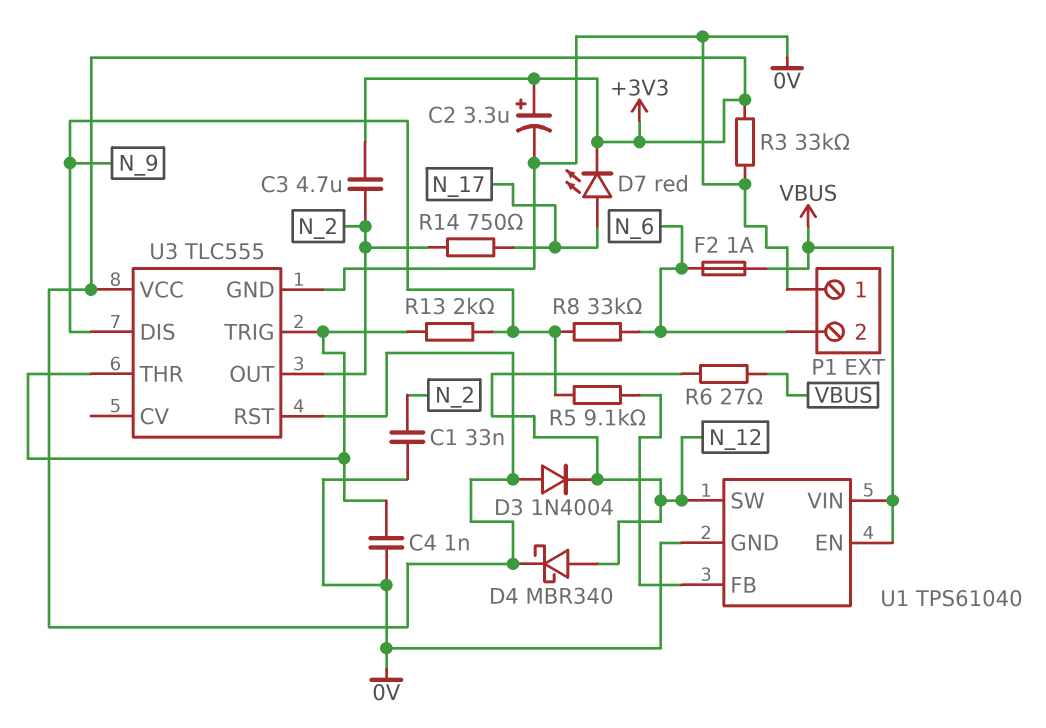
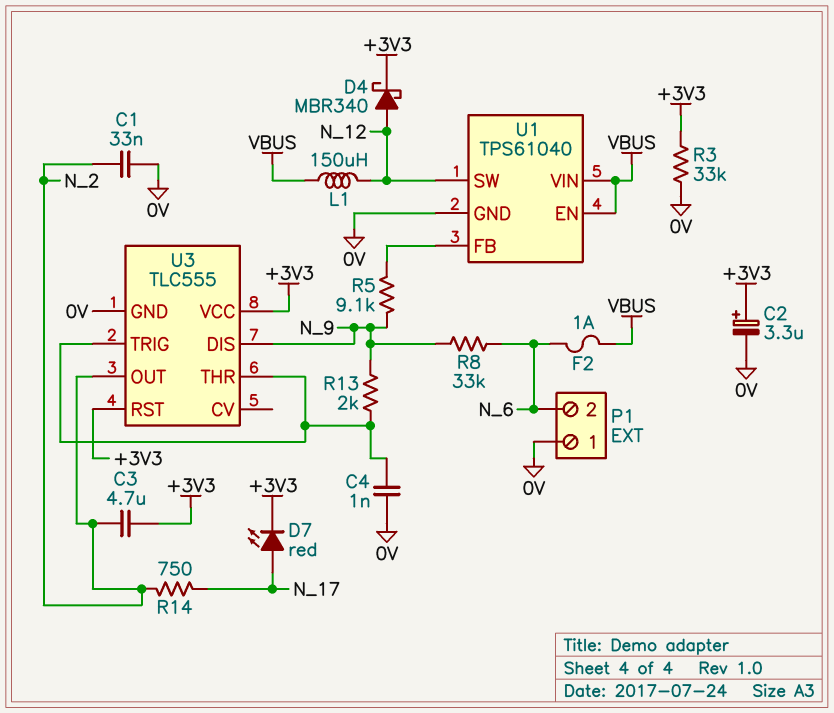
D3: diode 1N4004 (A +3V3, K N_12) -> none
L1: none -> 150uH (N_12, VBUS)
R6: 27 (N_12, VBUS) -> none

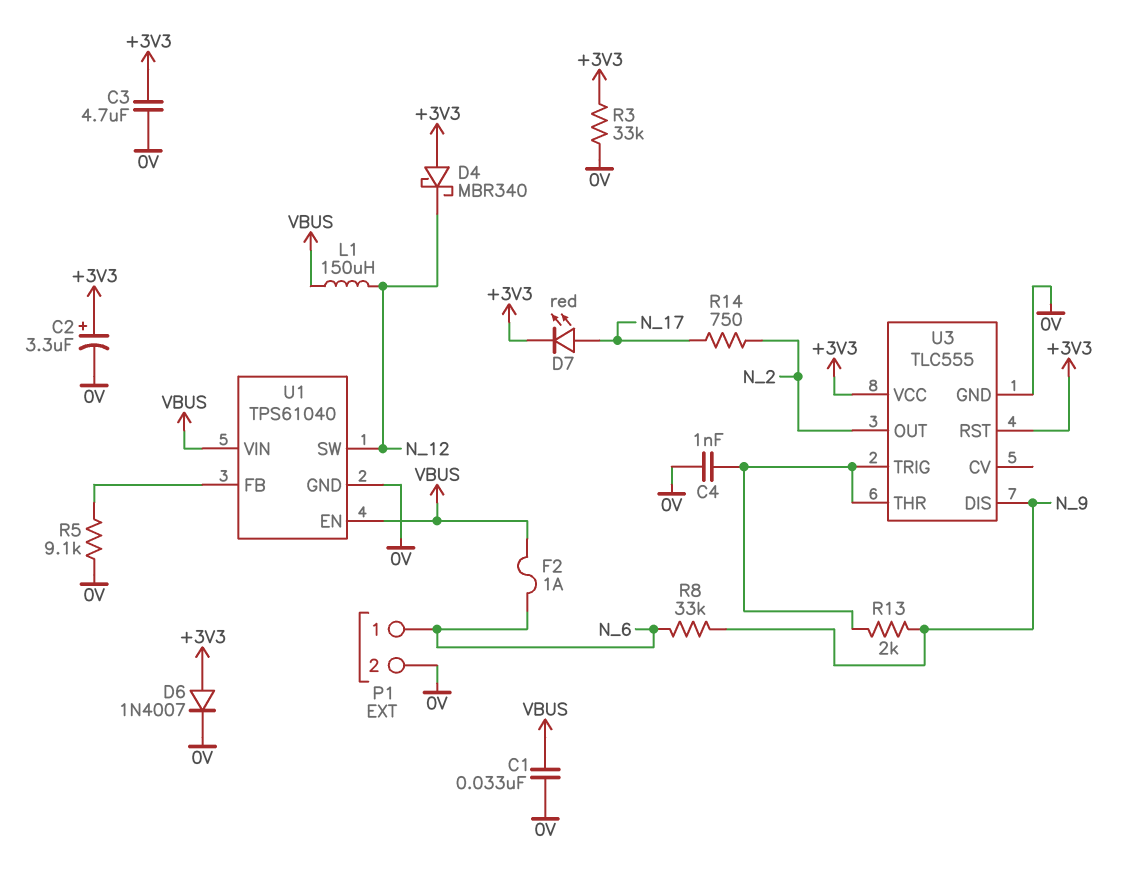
C1: 33nF (0V, N_2) -> 33nF (0V, VBUS)
C3: 4.7uF (+3V3, N_2) -> 4.7uF (+3V3, 0V)
D4: schottky MBR340 (A N_12, K +3V3) -> schottky MBR340 (A +3V3, K N_12)
D6: none -> diode 1N4007 (A +3V3, K 0V)
P1 pin 1: 0V -> N_6
P1 pin 2: N_6 -> 0V
R5: 9.1k (N_9, U1/FB) -> 9.1k (0V, U1/FB)

